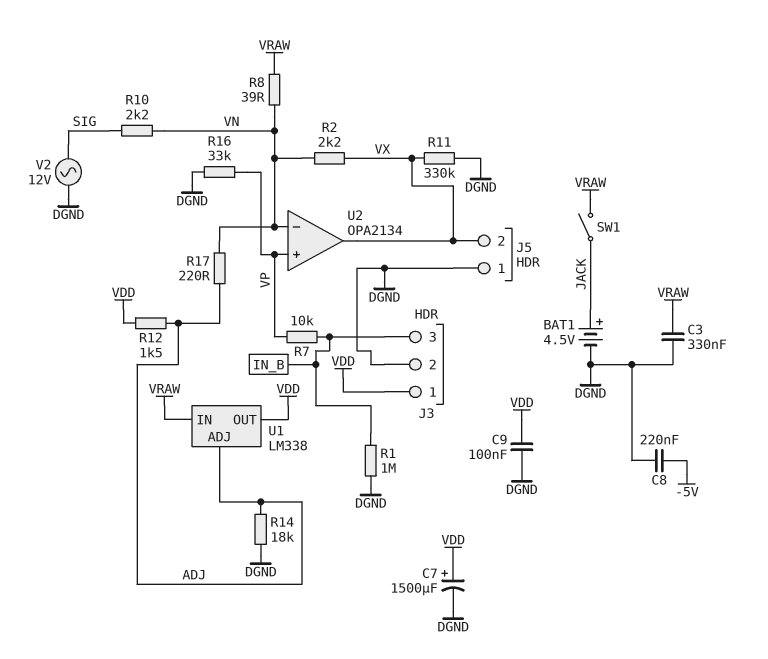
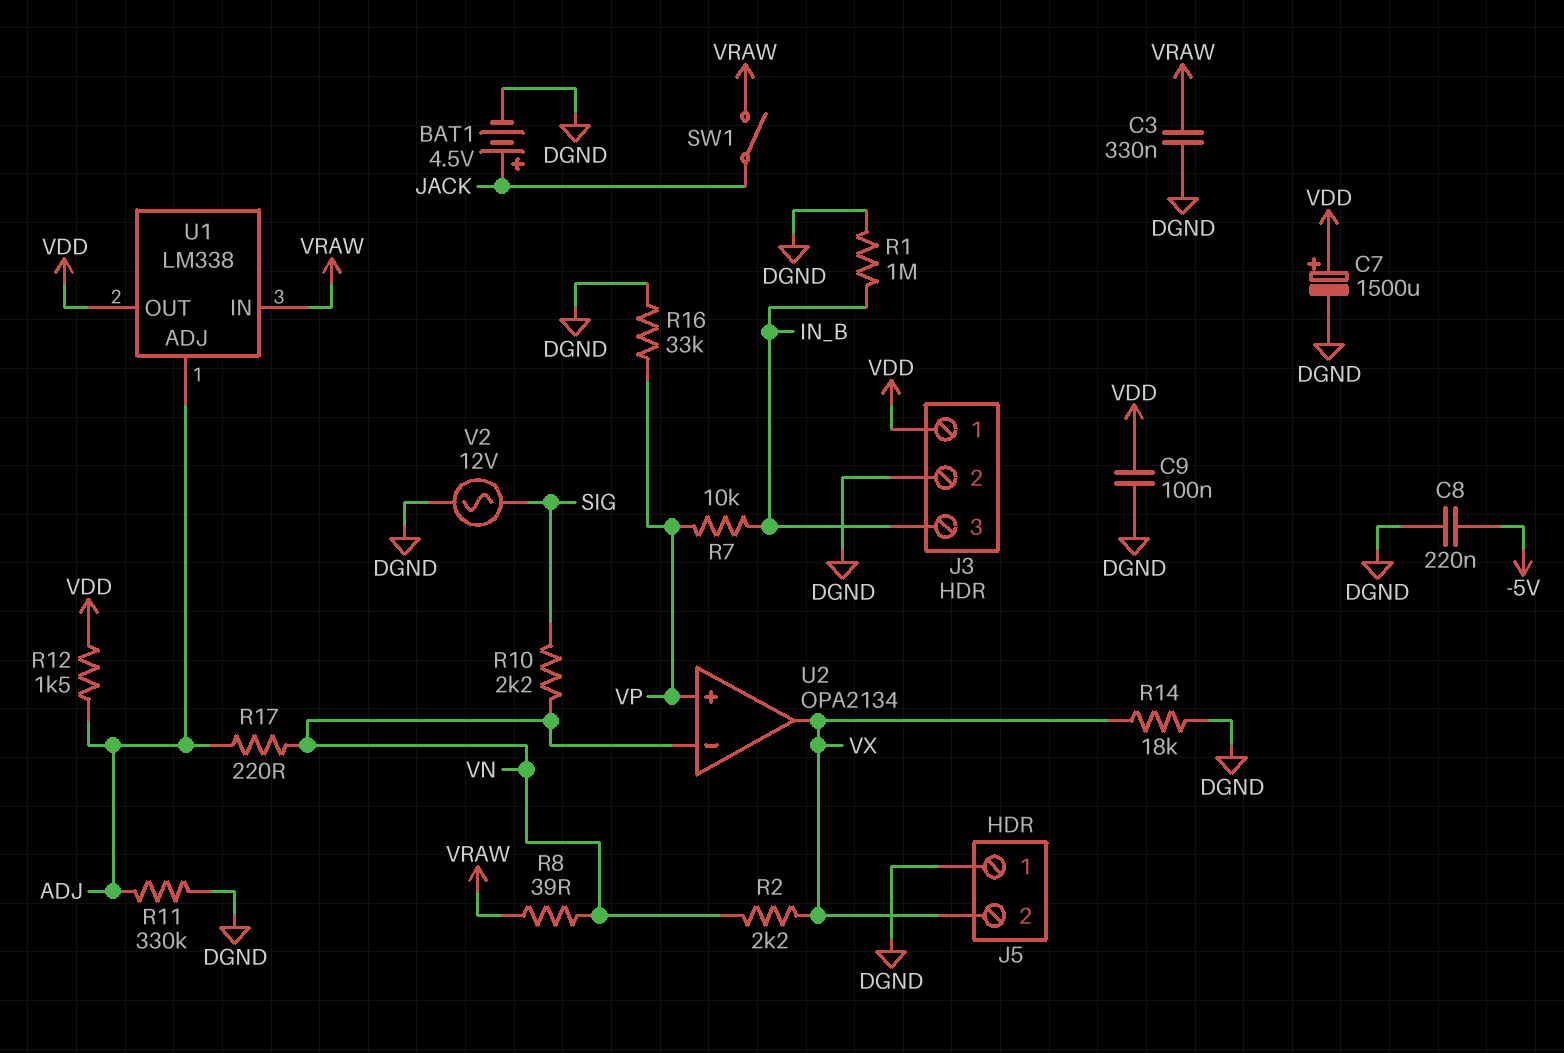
R11: 330k (DGND, VX) -> 330k (ADJ, DGND)
R14: 18k (ADJ, DGND) -> 18k (DGND, VX)

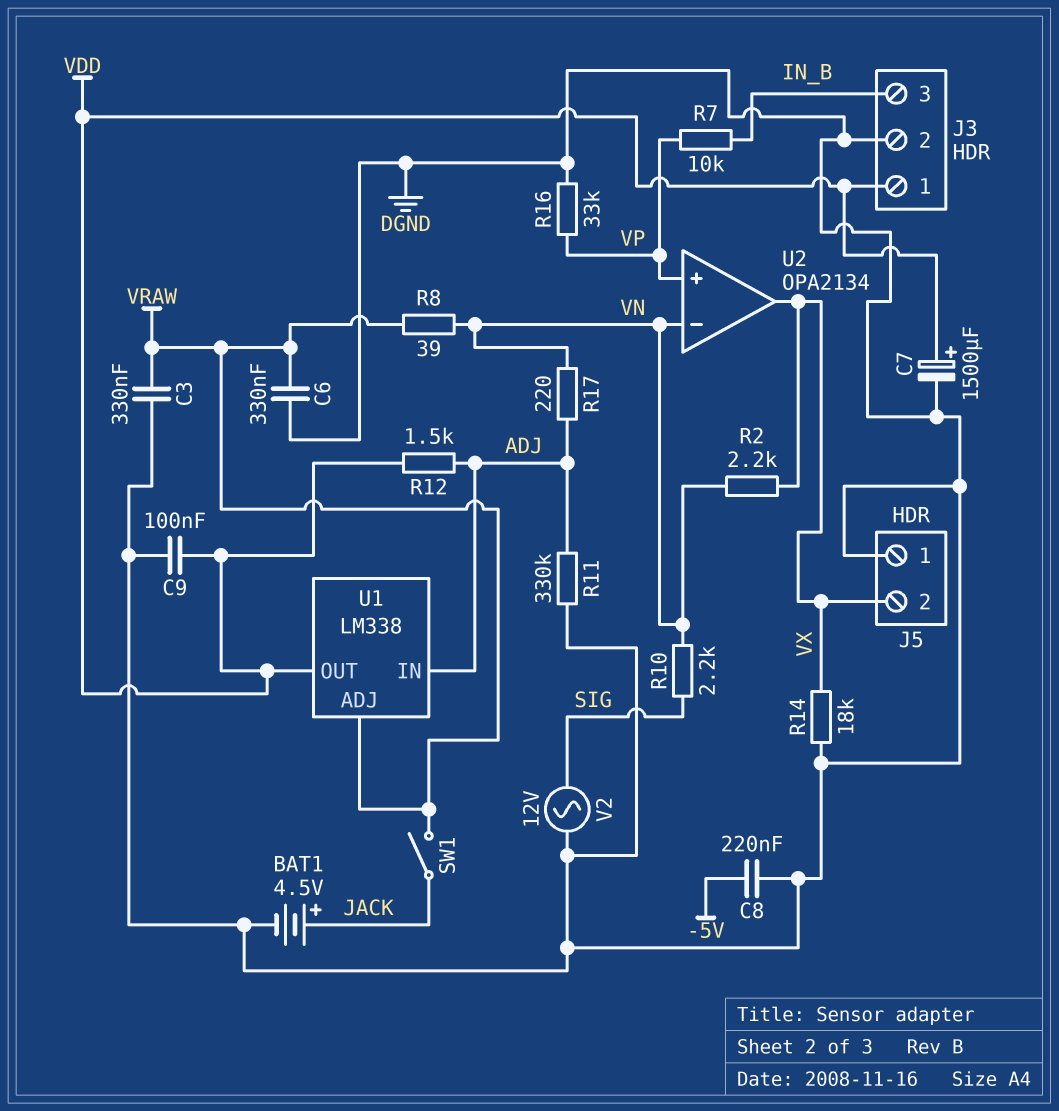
C6: none -> 330nF (DGND, VRAW)
R1: 1M (DGND, IN_B) -> none
U1 pin ADJ: ADJ -> VRAW
U1 pin IN: VRAW -> ADJ

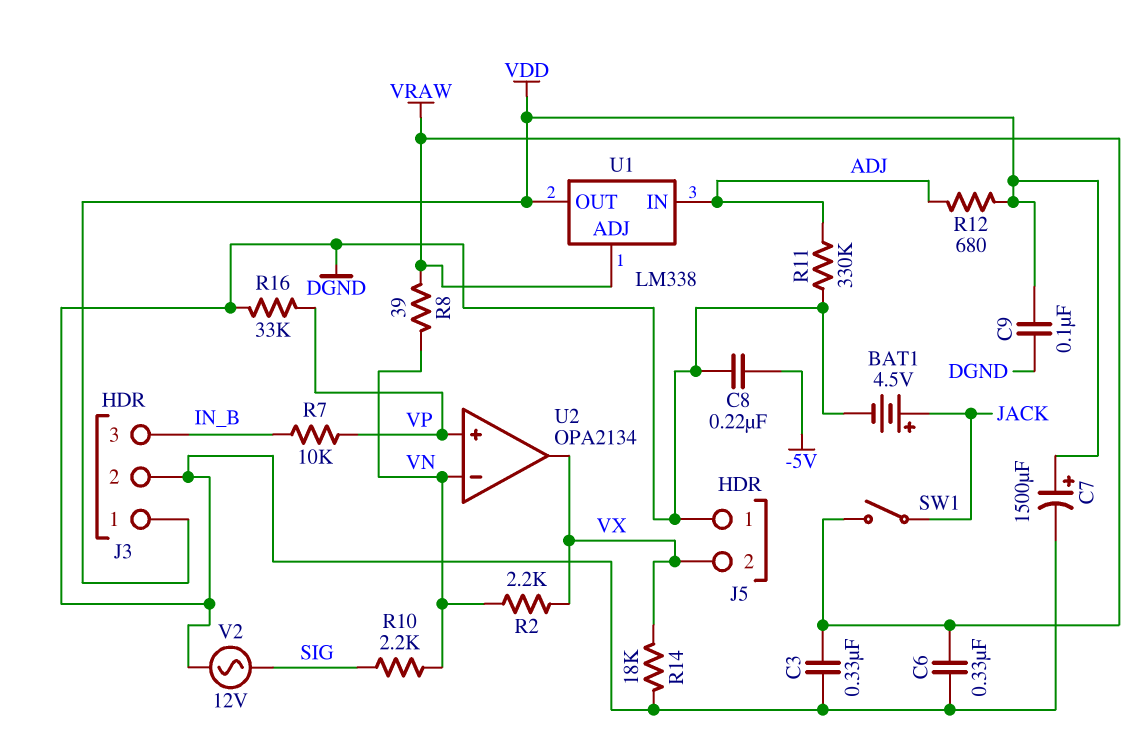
R12: 1.5k (ADJ, VDD) -> 680 (ADJ, VDD)
R17: 220 (ADJ, VN) -> none

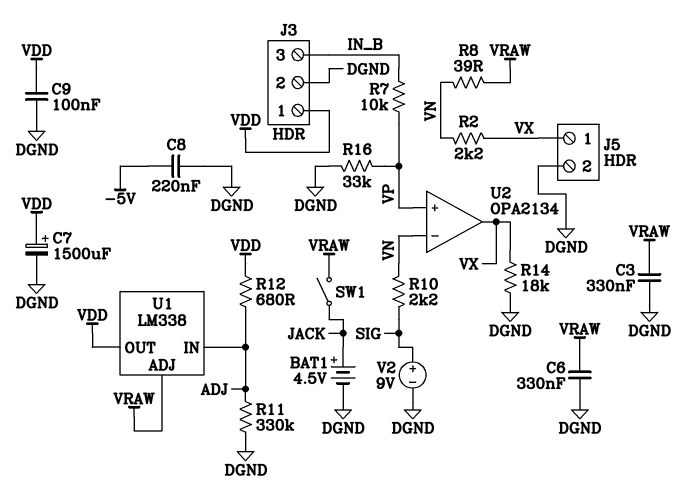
J5 pin 1: DGND -> VX
J5 pin 2: VX -> DGND
V2: AC 12V (DGND, SIG) -> 9V (plus SIG, minus DGND)

